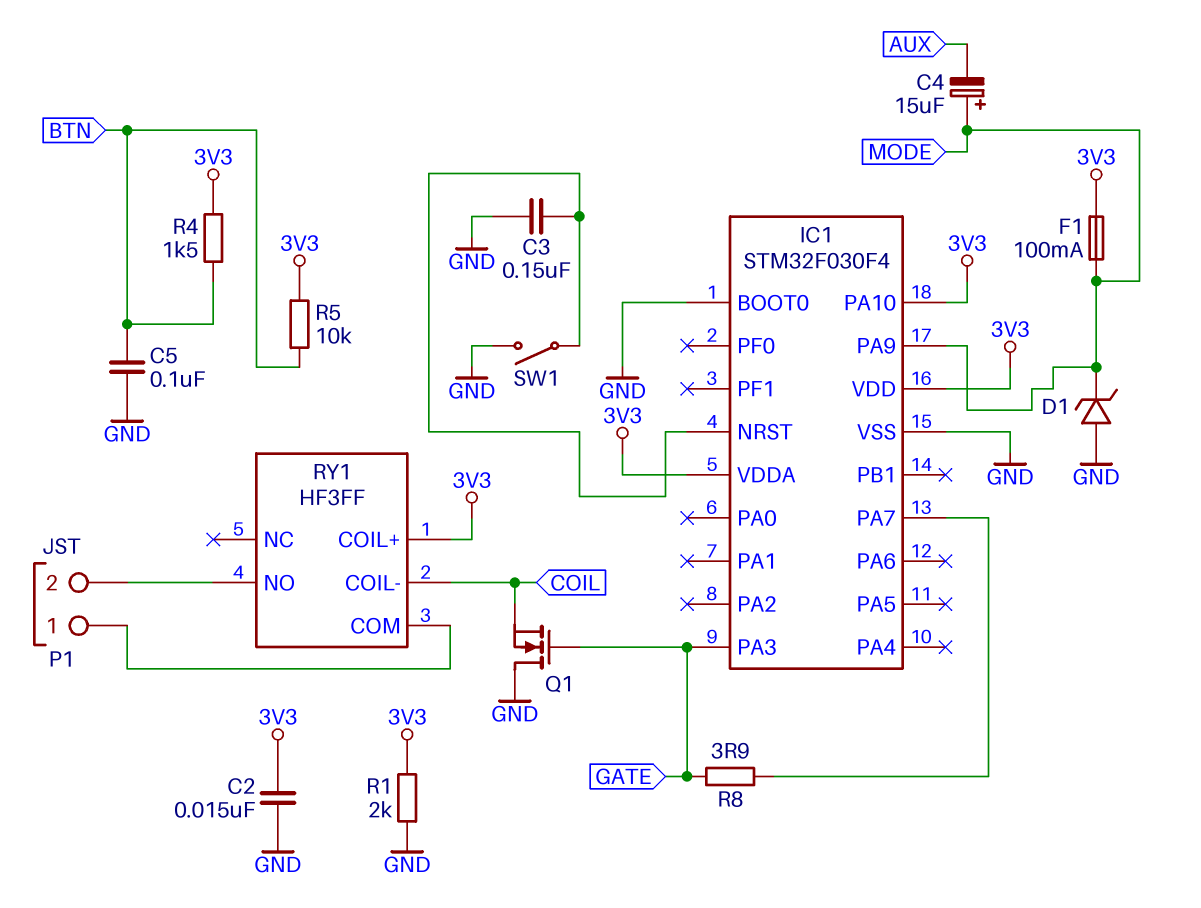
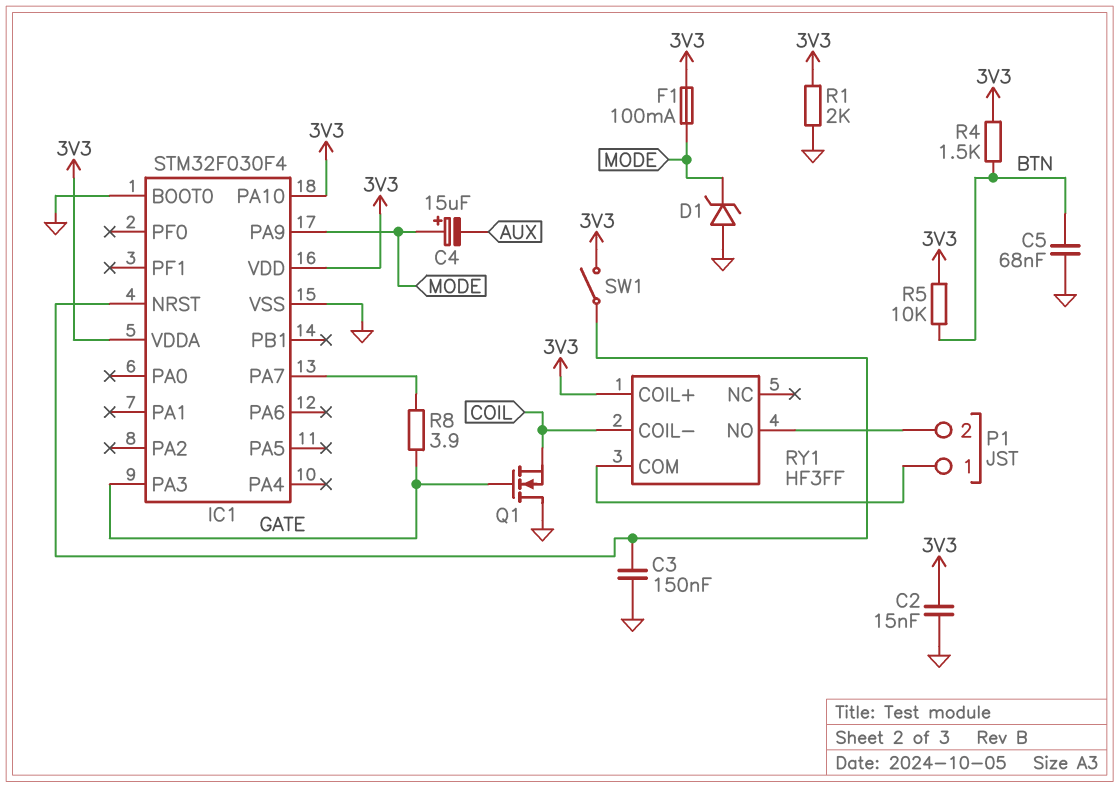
C5: 100nF (BTN, GND) -> 68nF (BTN, GND)
SW1: switch (GND, IC1/NRST) -> switch (3V3, IC1/NRST)

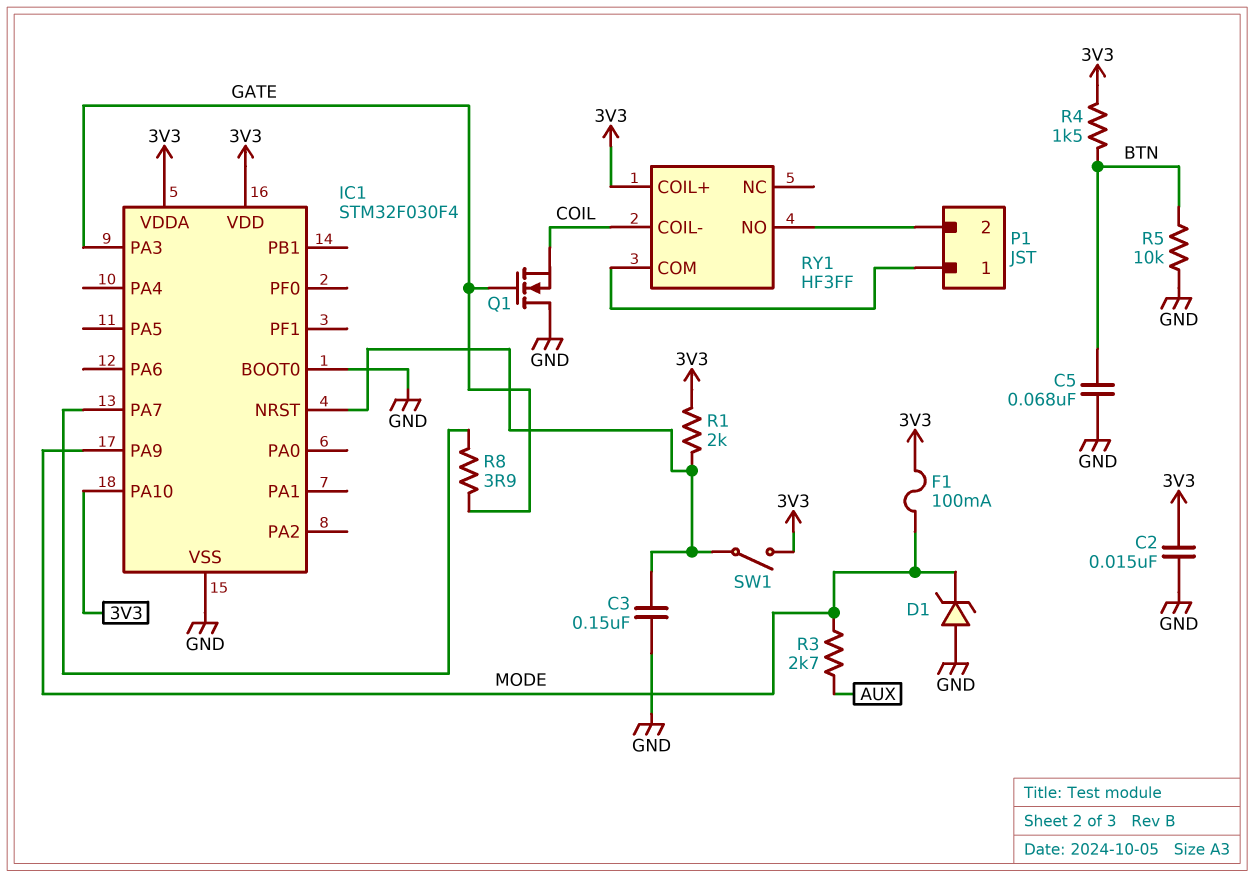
C4: 15uF (plus MODE, minus AUX) -> none
R1: 2k (3V3, GND) -> 2k (3V3, IC1/NRST)
R3: none -> 2.7k (AUX, MODE)
R5: 10k (3V3, BTN) -> 10k (BTN, GND)

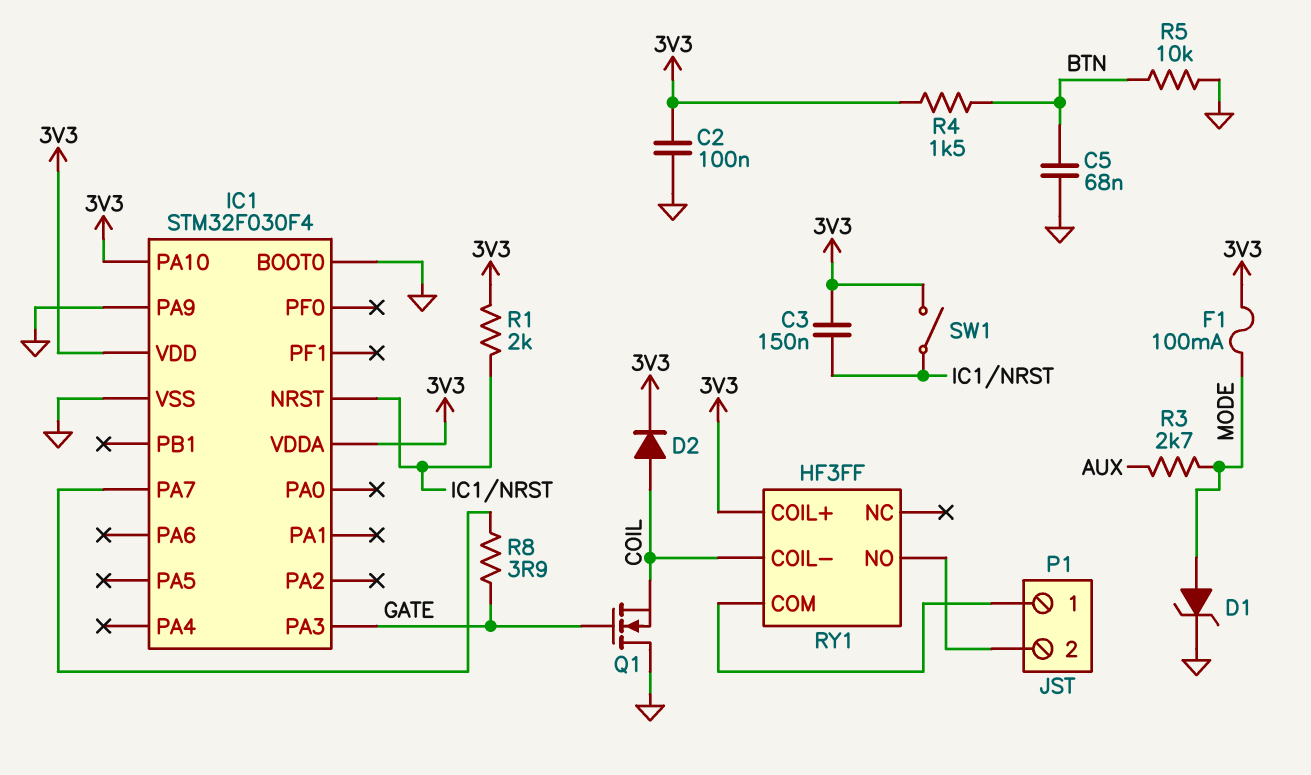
C2: 15nF (3V3, GND) -> 100nF (3V3, GND)
C3: 150nF (GND, IC1/NRST) -> 150nF (3V3, IC1/NRST)
D1: zener (A GND, K MODE) -> zener (A MODE, K GND)
D2: none -> diode (A COIL, K 3V3)
IC1 pin PA9: MODE -> GND

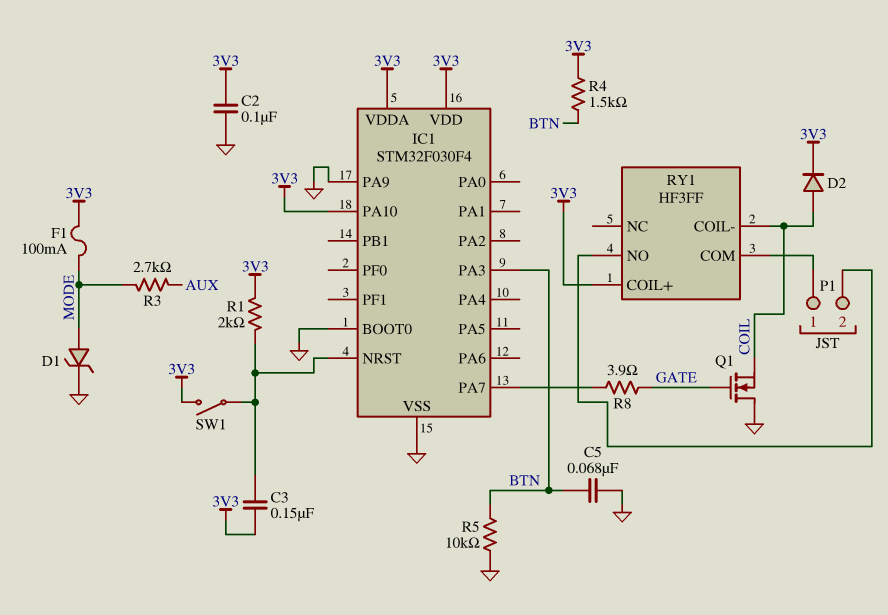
IC1 pin PA3: GATE -> BTN

